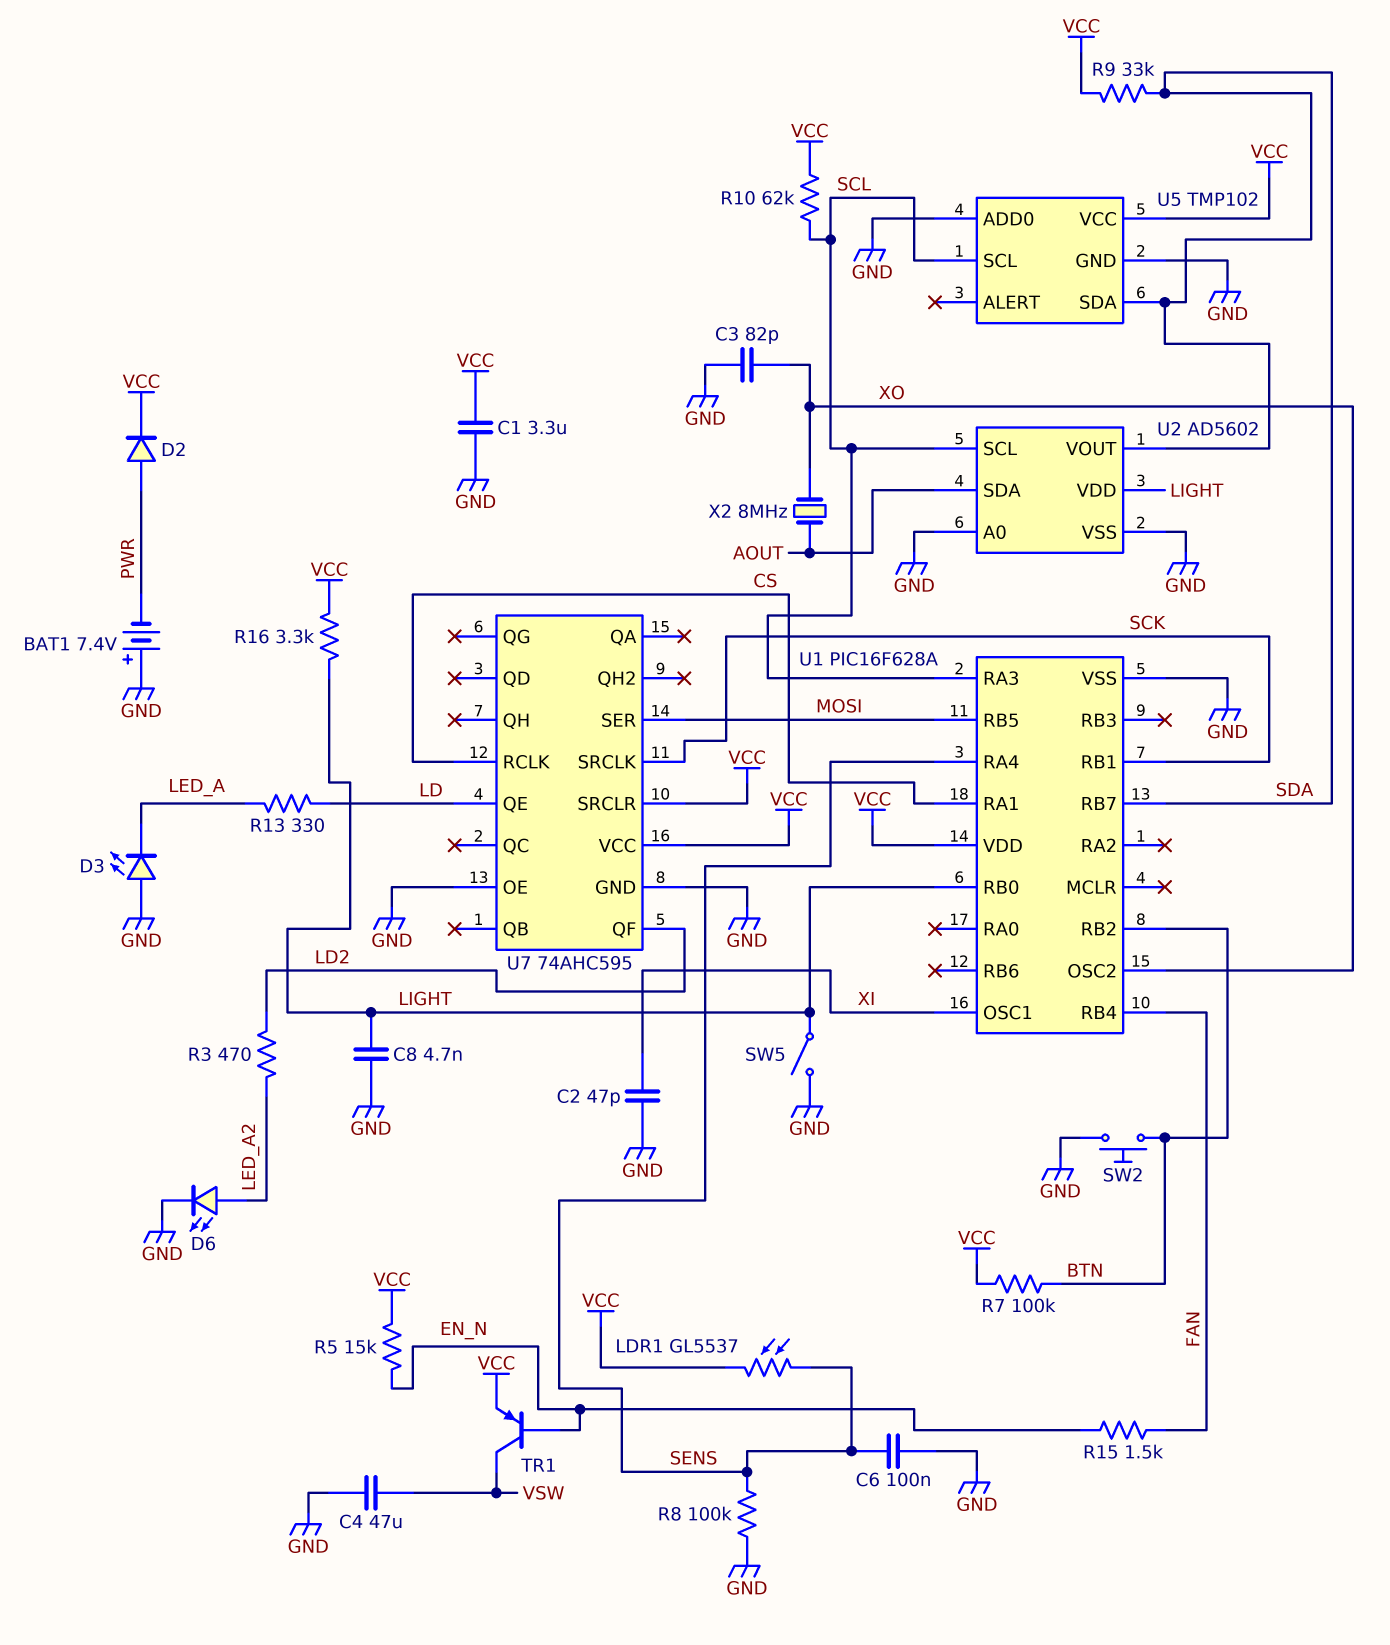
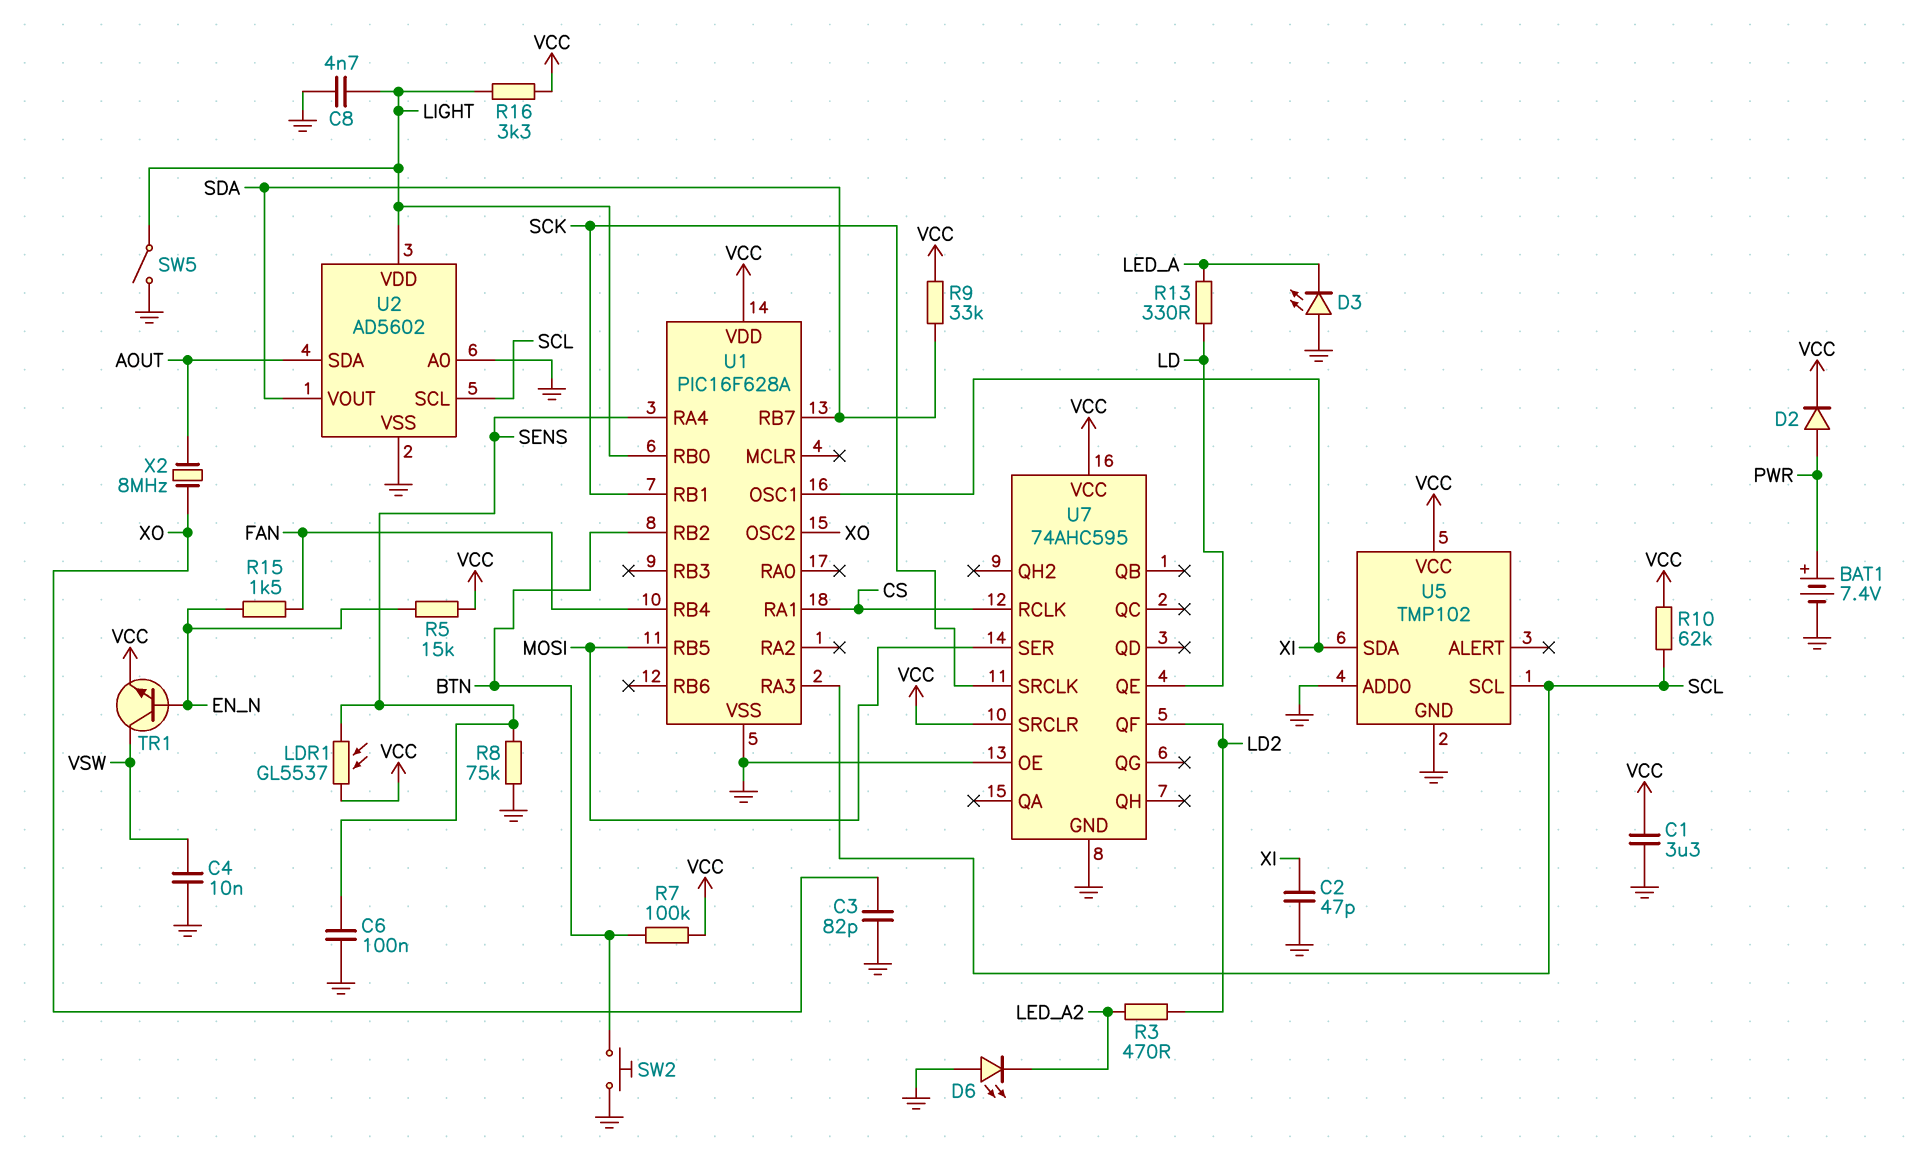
BAT1: 7.4V (plus GND, minus PWR) -> 7.4V (plus PWR, minus GND)
C4: 47uF (GND, VSW) -> 10nF (GND, VSW)
D6: LED (A LED_A2, K GND) -> LED (A GND, K LED_A2)
R8: 100k (GND, SENS) -> 75k (GND, SENS)
TR1: PNP (B EN_N, C VSW, E VCC) -> NPN (B EN_N, C VSW, E VCC)
U5 pin SDA: SDA -> XI

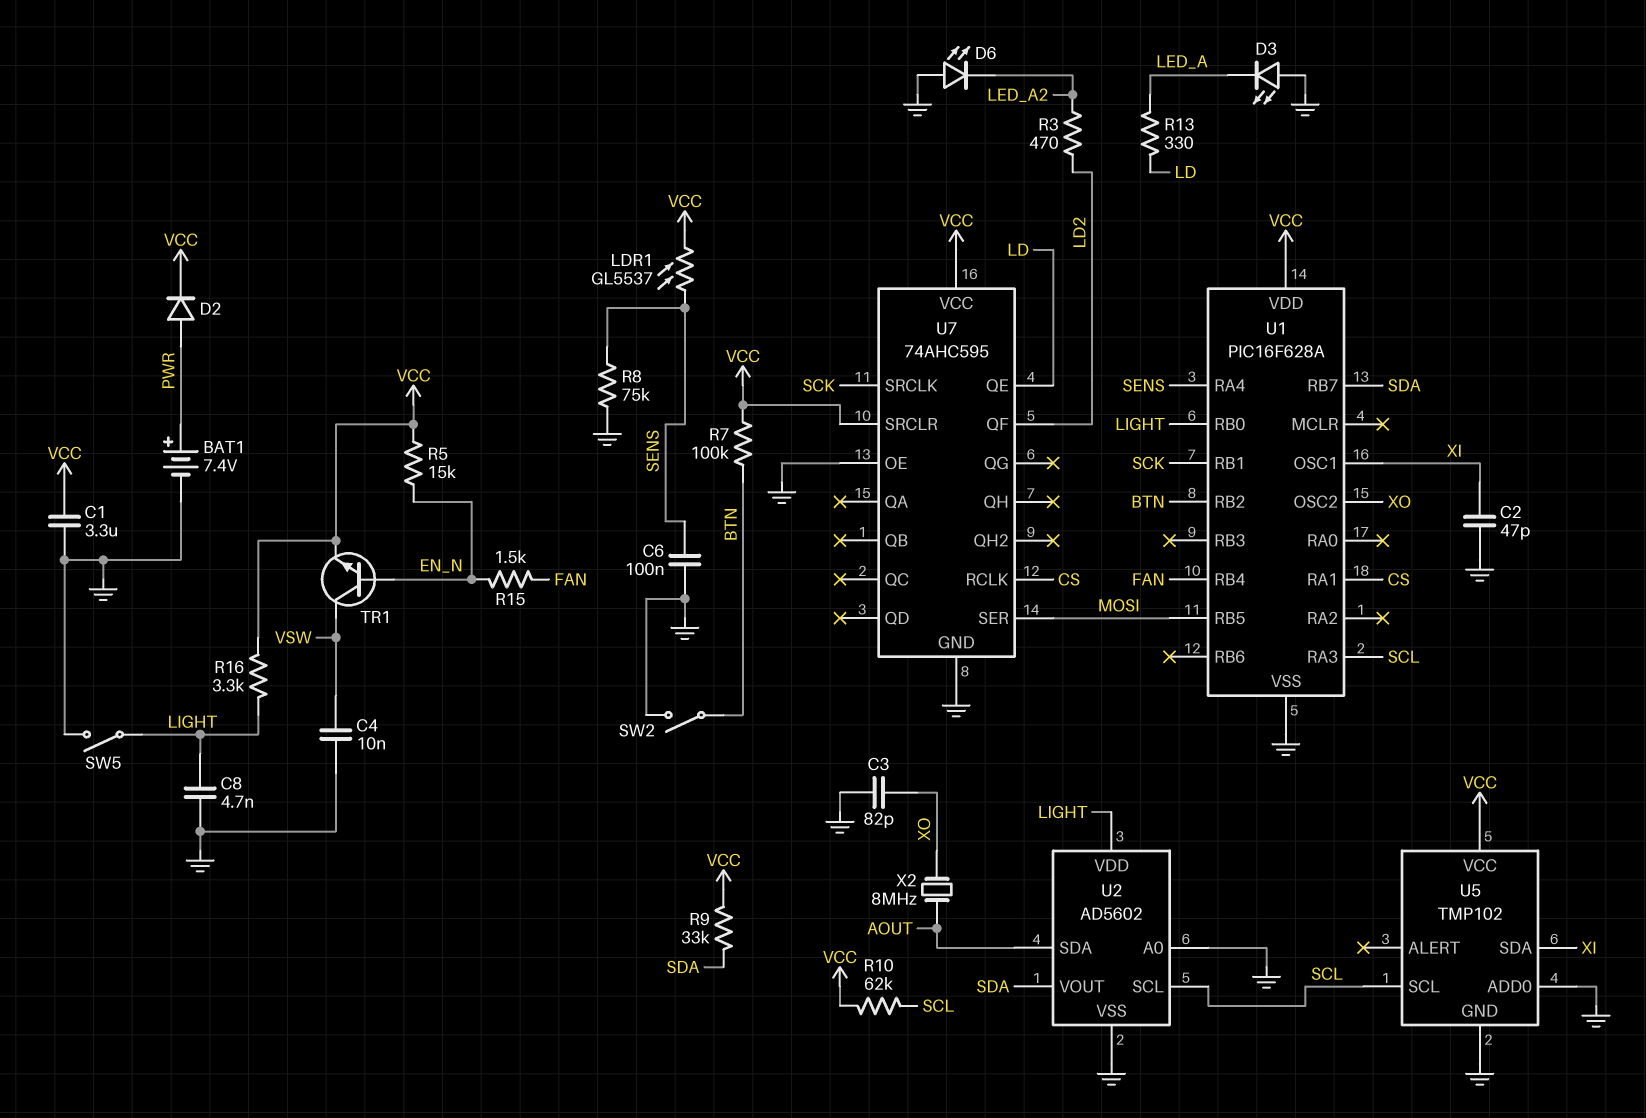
SW2: button (BTN, GND) -> switch (BTN, GND)

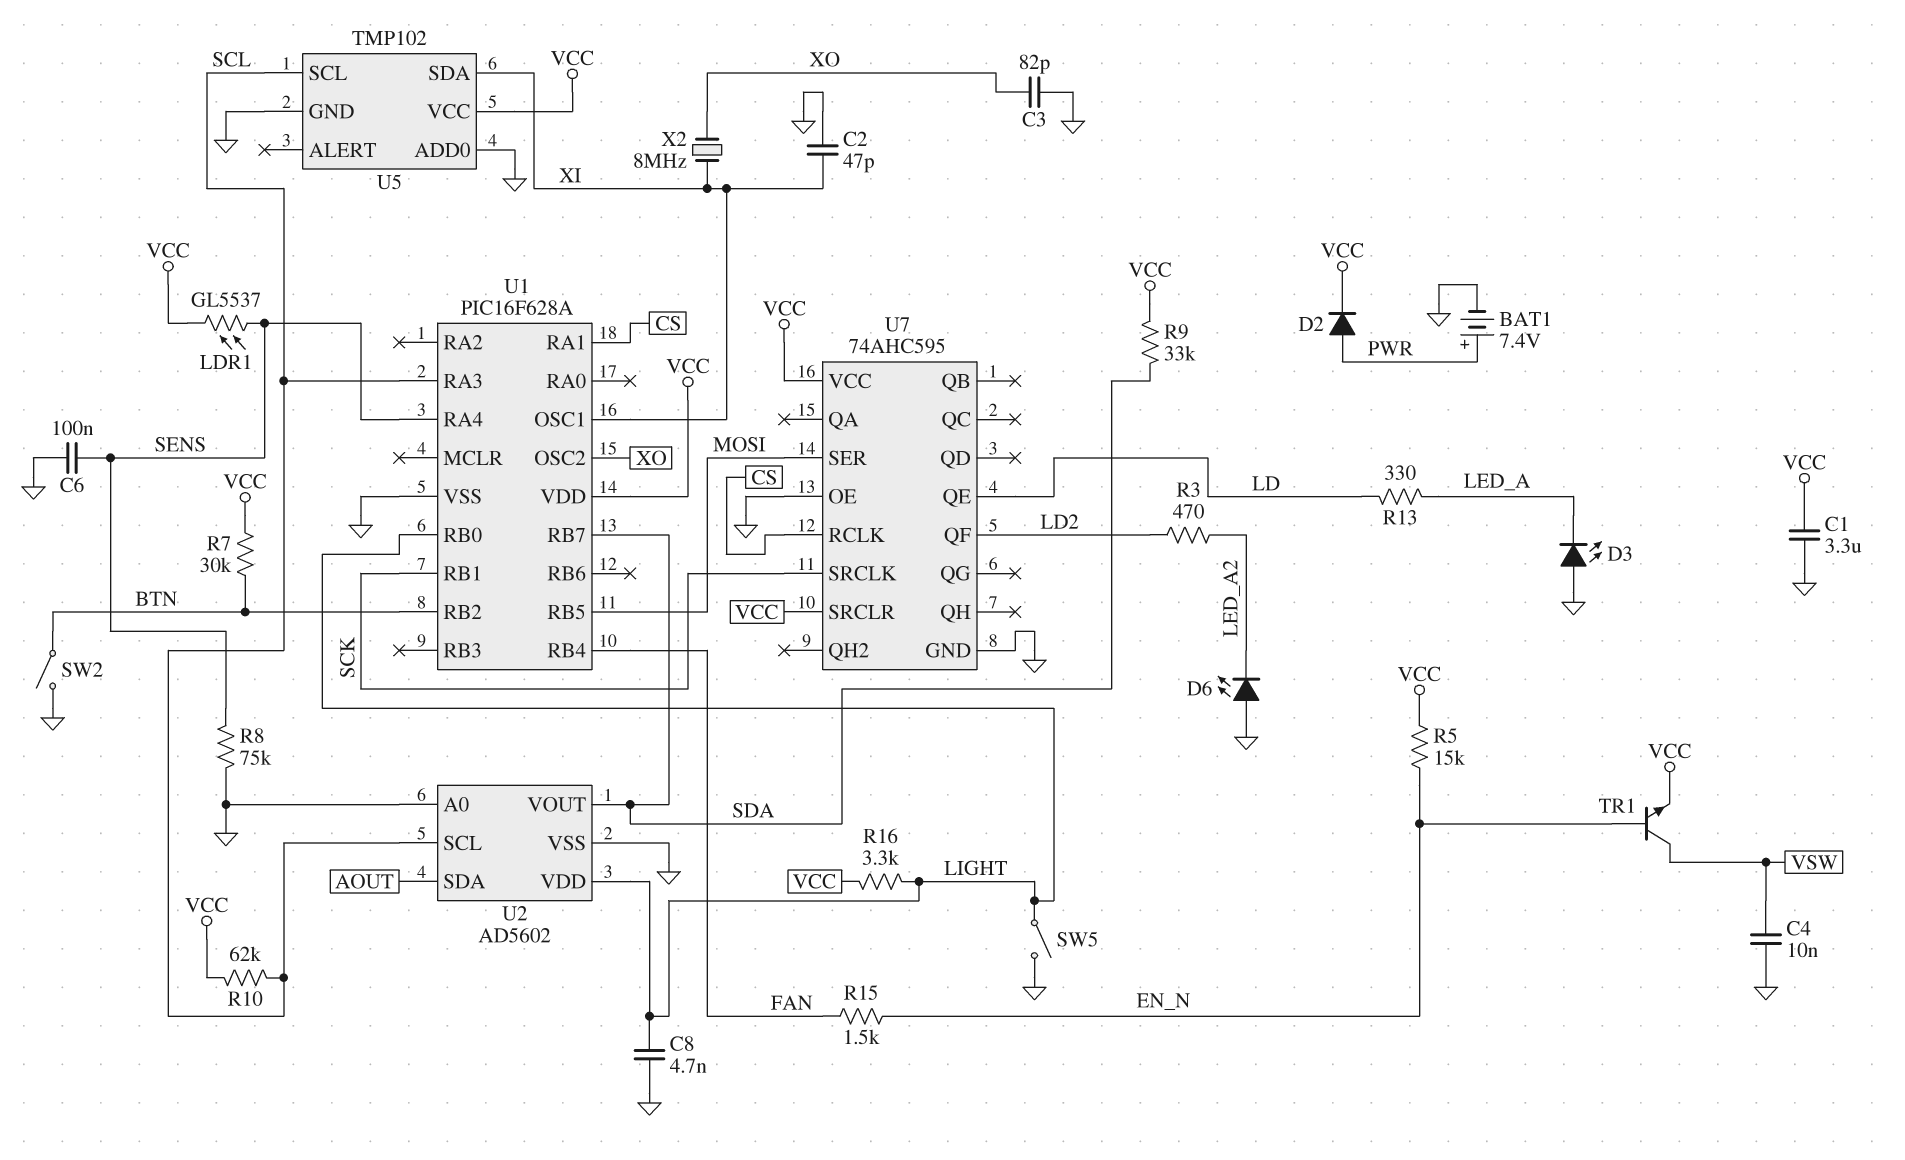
R7: 100k (BTN, VCC) -> 30k (BTN, VCC)
X2: 8MHz (AOUT, XO) -> 8MHz (XI, XO)

